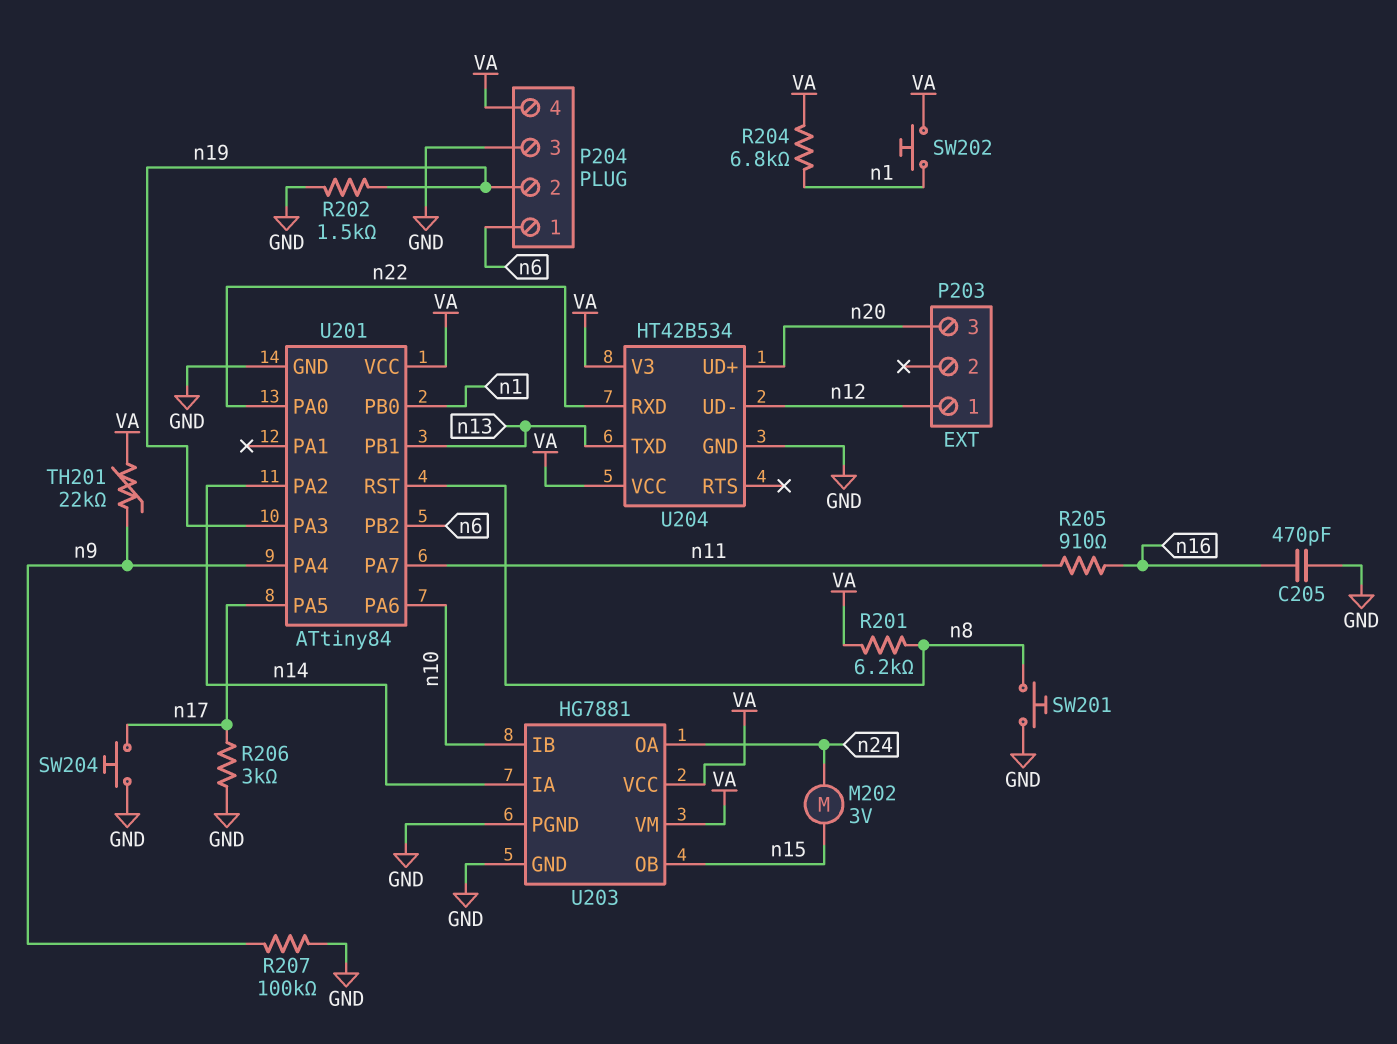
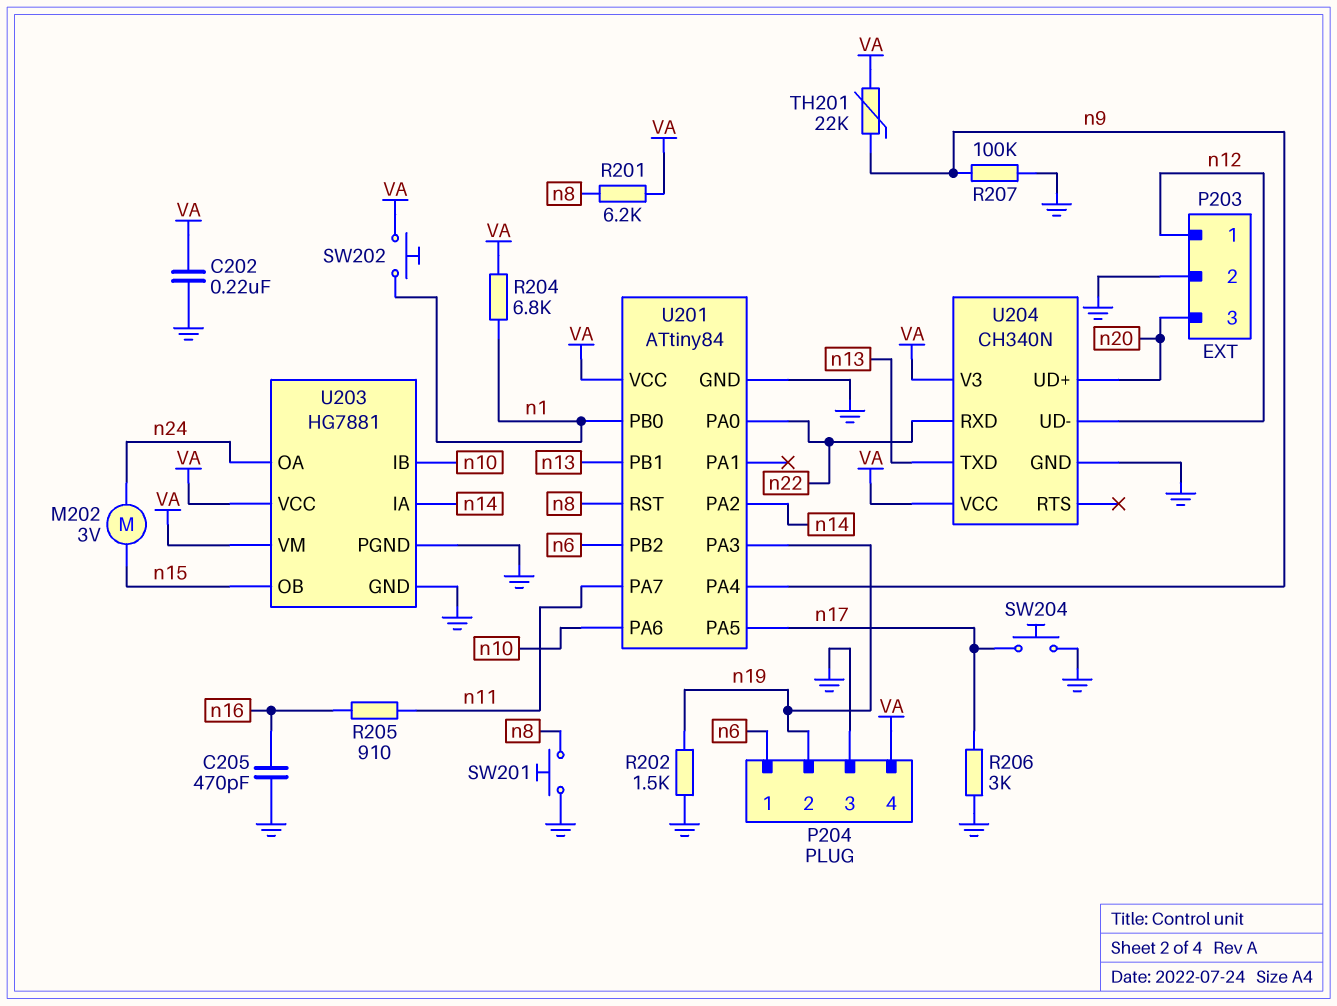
C202: none -> 220nF (GND, VA)
P203 pin 2: none -> GND
U204: HT42B534 -> CH340N

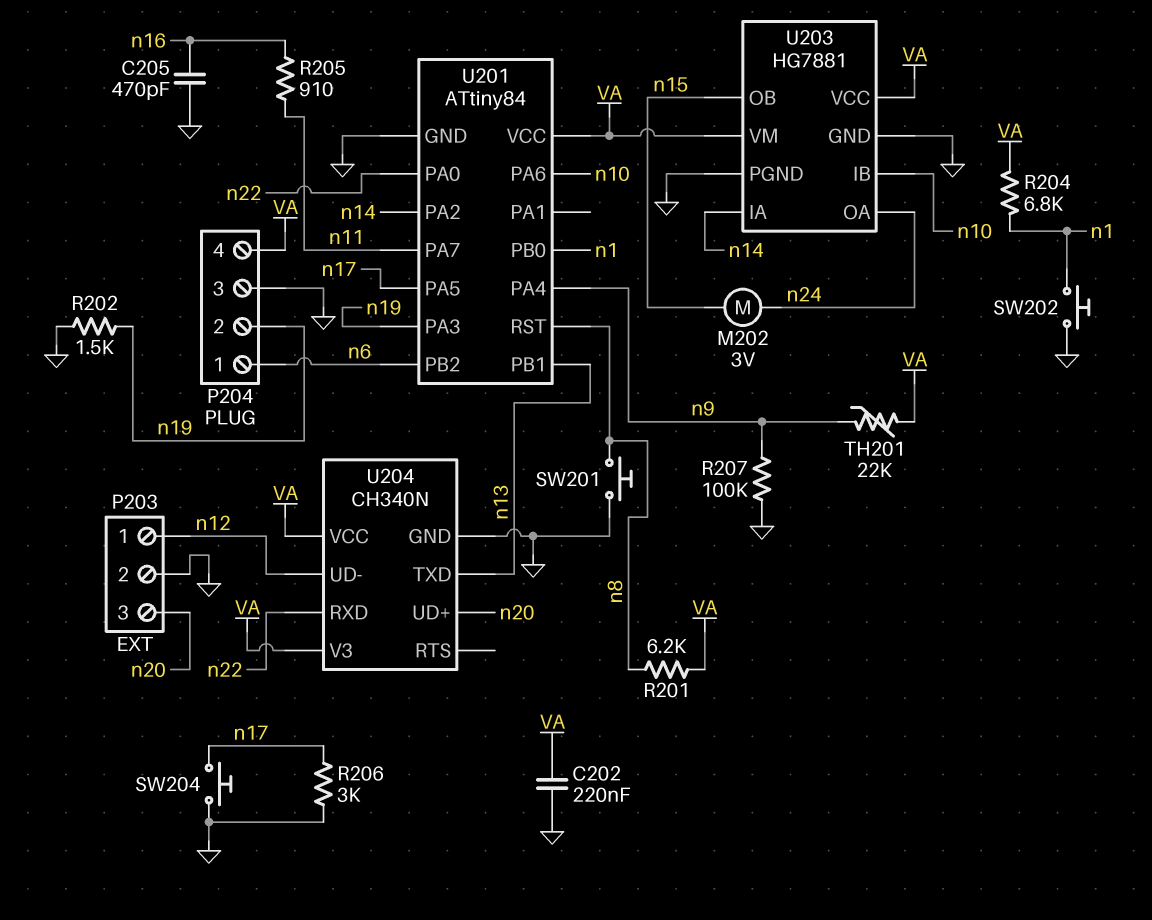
SW202: button (VA, n1) -> button (GND, n1)

